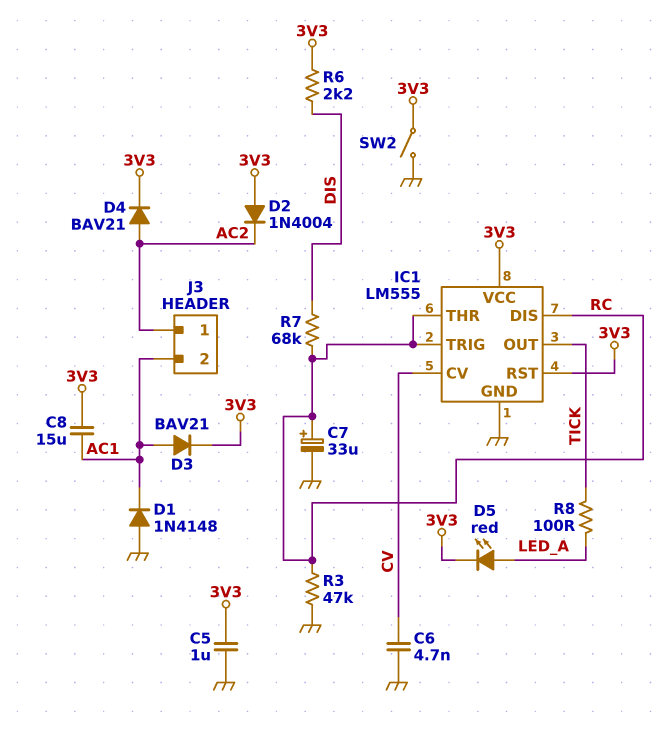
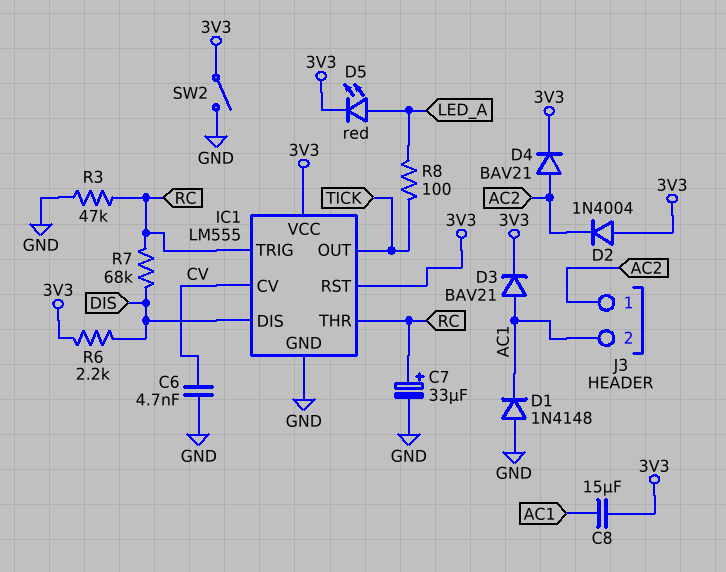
C5: 1uF (3V3, GND) -> none
IC1 pin DIS: RC -> DIS

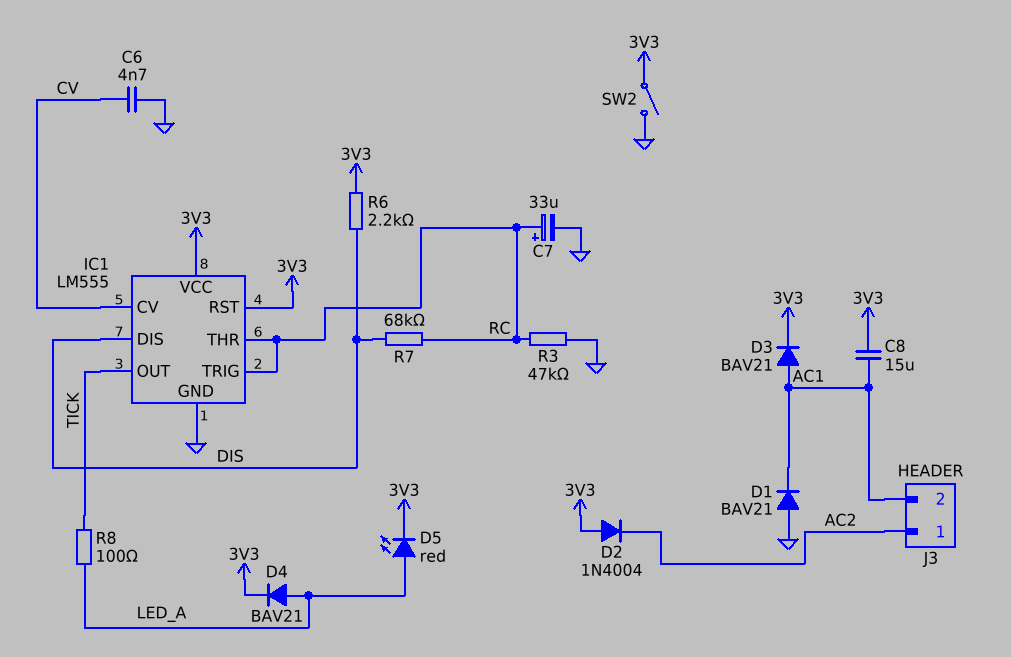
D1: diode 1N4148 (A GND, K AC1) -> diode BAV21 (A GND, K AC1)
D4: diode BAV21 (A AC2, K 3V3) -> diode BAV21 (A LED_A, K 3V3)

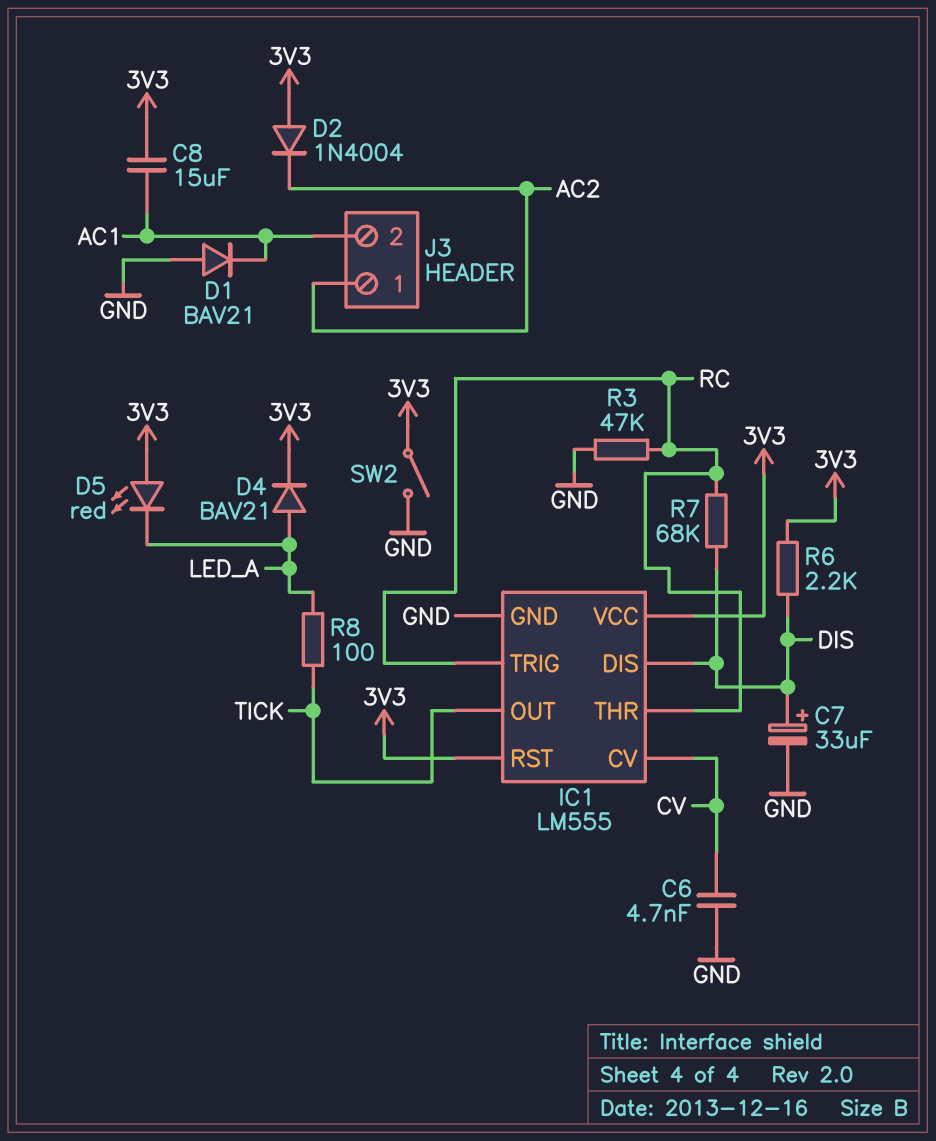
C7: 33uF (plus RC, minus GND) -> 33uF (plus DIS, minus GND)
D3: diode BAV21 (A AC1, K 3V3) -> none
D5: LED red (A LED_A, K 3V3) -> LED red (A 3V3, K LED_A)

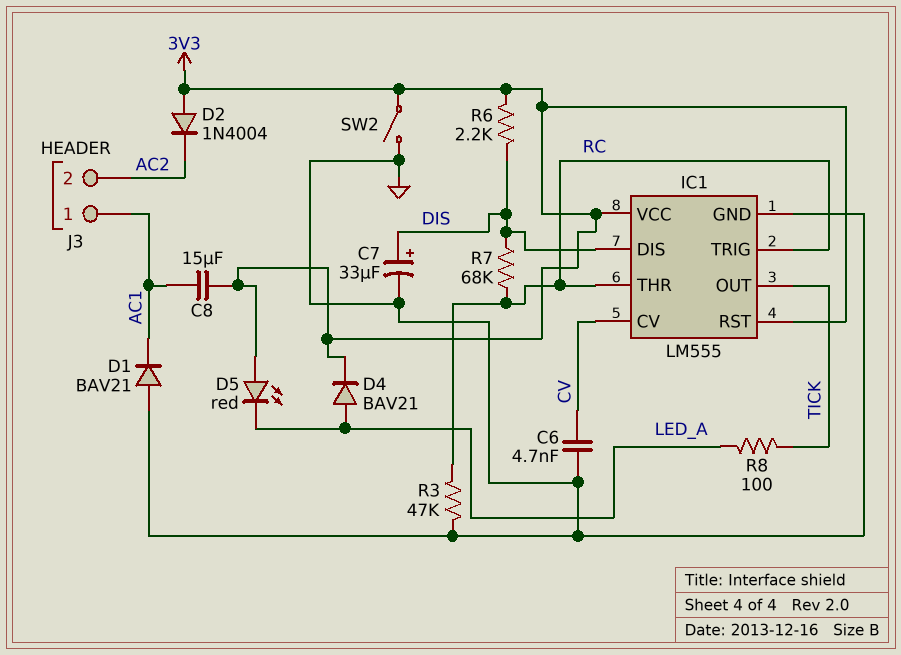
J3 pin 1: AC2 -> AC1
J3 pin 2: AC1 -> AC2

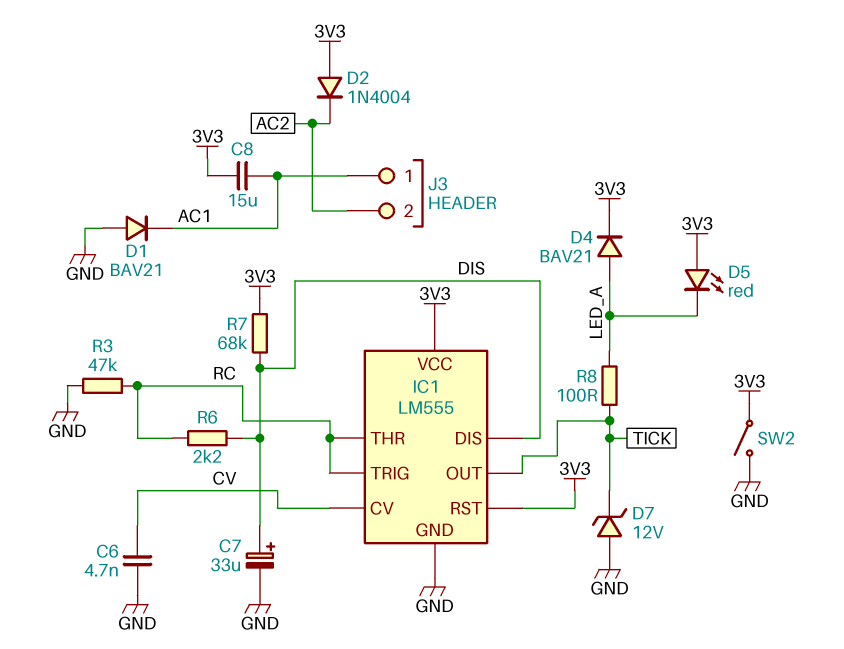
D7: none -> zener 12V (A GND, K TICK)
R6: 2.2k (3V3, DIS) -> 2.2k (DIS, RC)
R7: 68k (DIS, RC) -> 68k (3V3, DIS)

